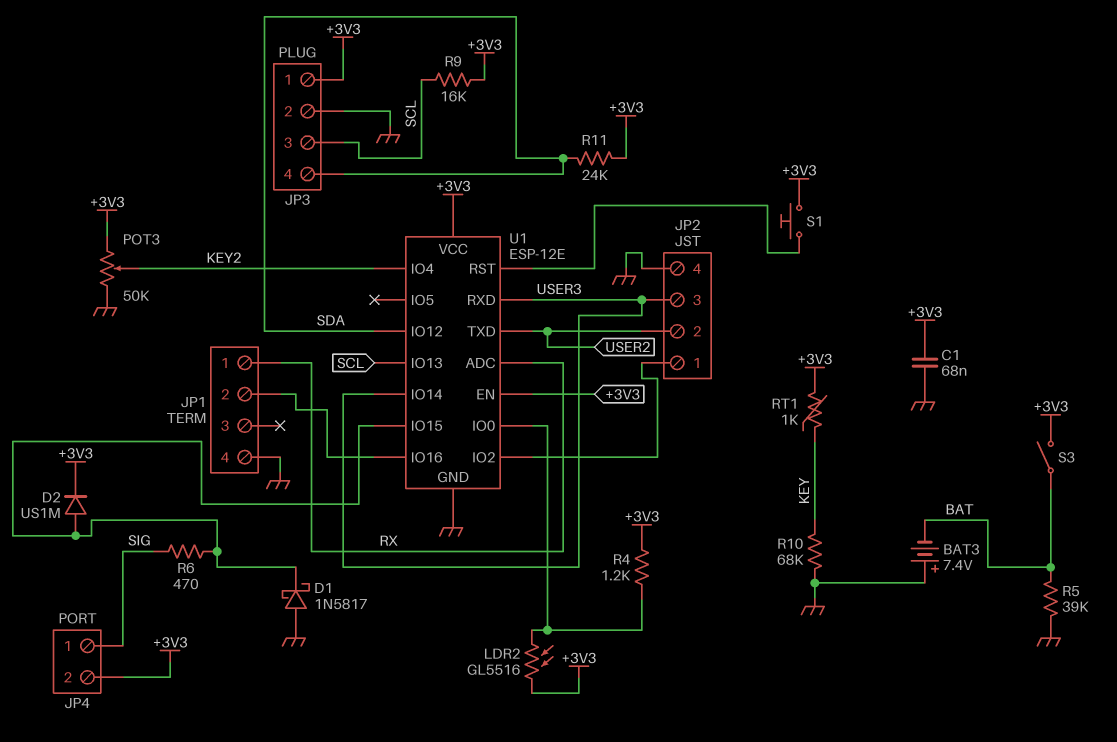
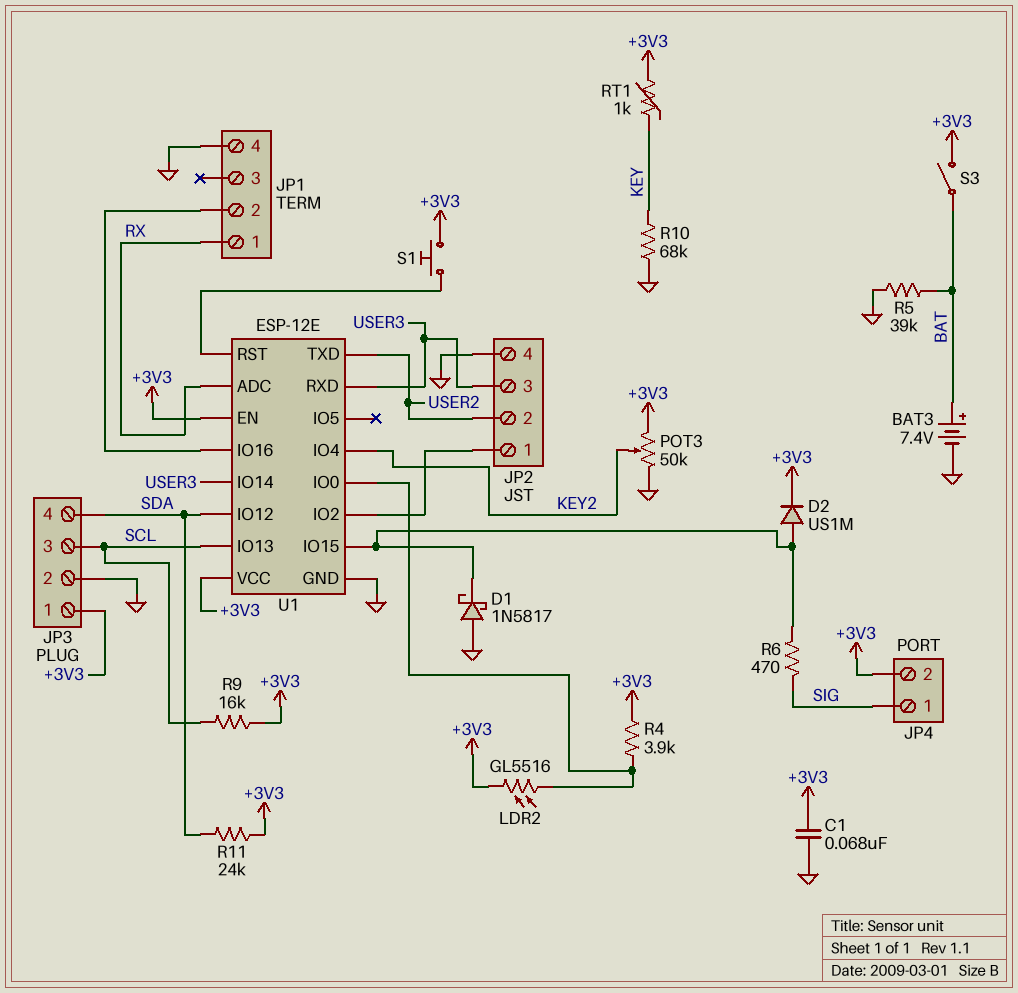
BAT3: 7.4V (plus GND, minus BAT) -> 7.4V (plus BAT, minus GND)
R4: 1.2k (+3V3, U1/IO0) -> 3.9k (+3V3, U1/IO0)

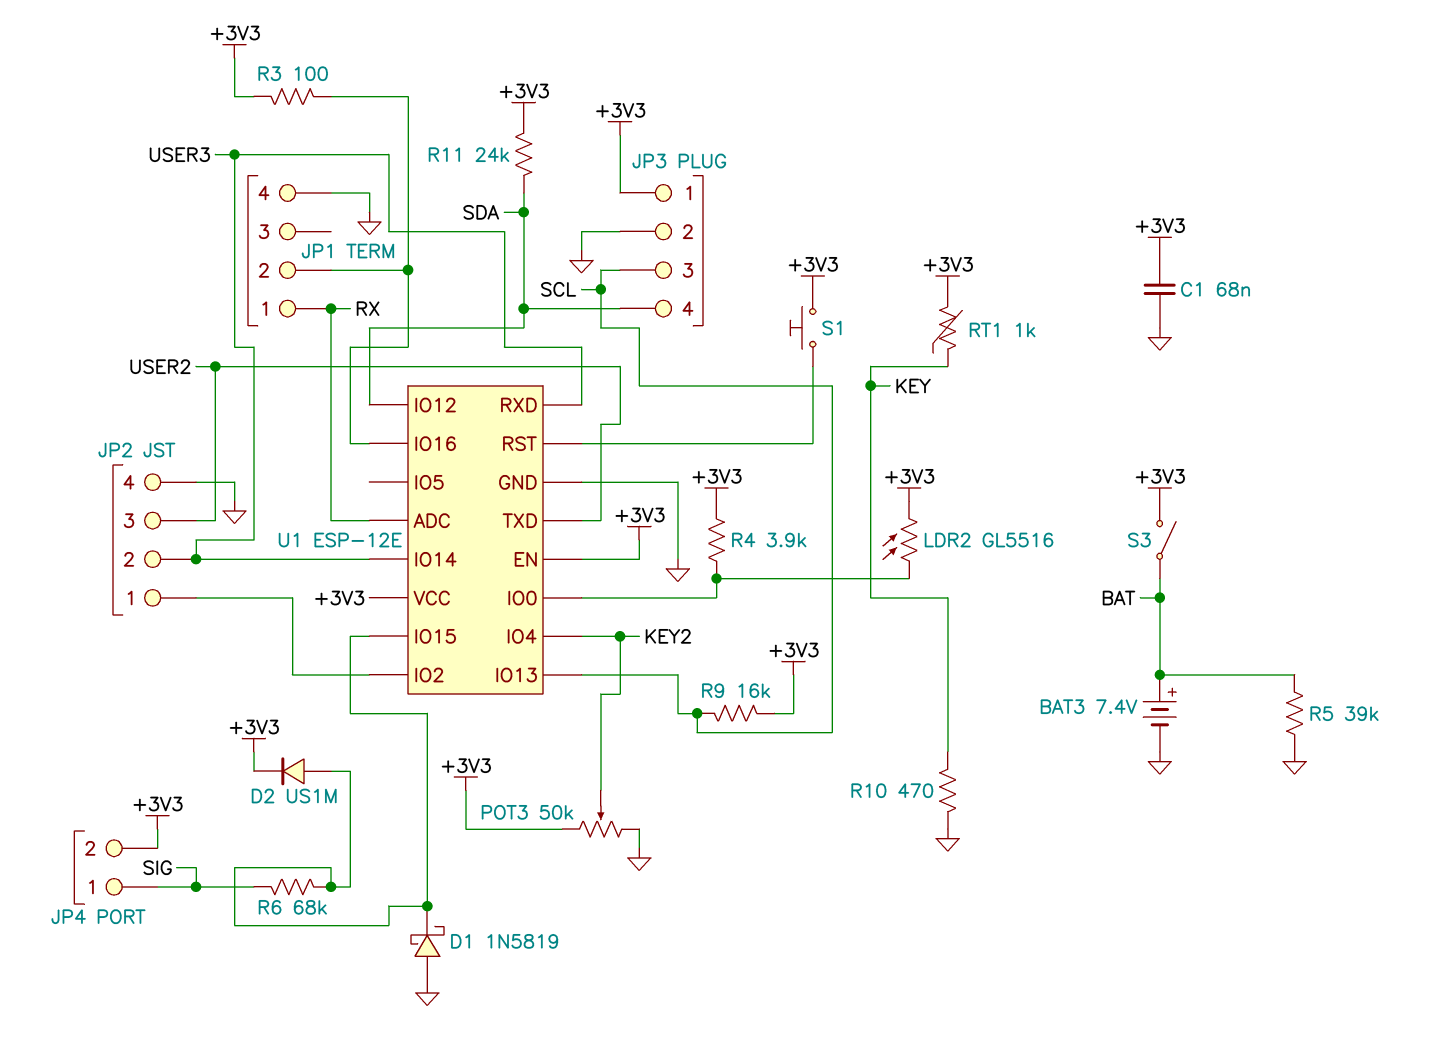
D1: schottky 1N5817 (A GND, K U1/IO15) -> schottky 1N5819 (A GND, K U1/IO15)
JP2 pin 2: USER2 -> USER3
JP2 pin 3: USER3 -> USER2
R3: none -> 100 (+3V3, JP1/2)
R6: 470 (SIG, U1/IO15) -> 68k (SIG, U1/IO15)
R10: 68k (GND, KEY) -> 470 (GND, KEY)

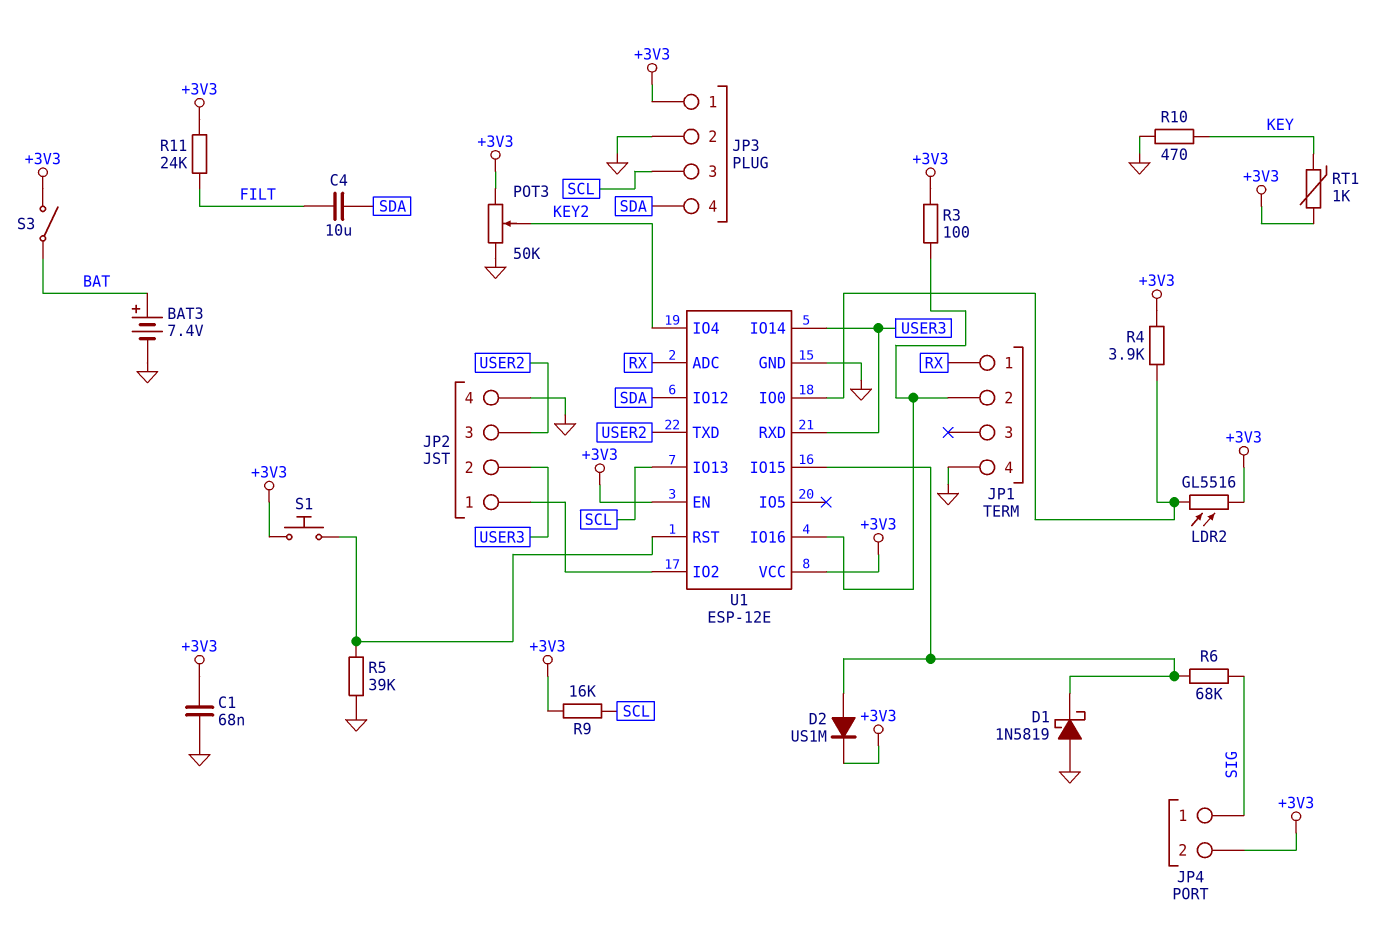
C4: none -> 10uF (FILT, SDA)
R5: 39k (BAT, GND) -> 39k (GND, U1/RST)
R11: 24k (+3V3, SDA) -> 24k (+3V3, FILT)

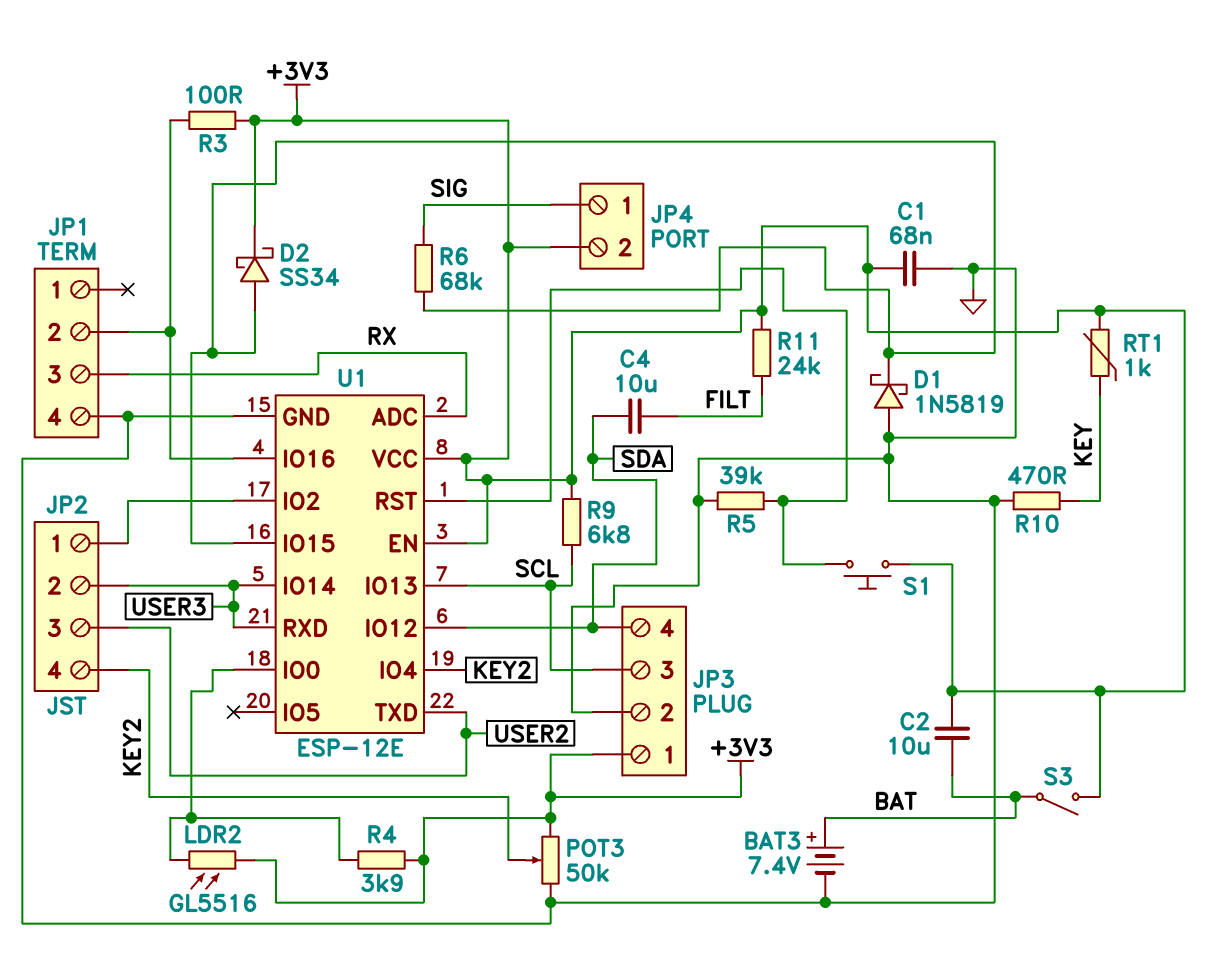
C2: none -> 10uF (+3V3, BAT)
D2: diode US1M (A U1/IO15, K +3V3) -> schottky SS34 (A U1/IO15, K +3V3)
JP1 pin 1: RX -> none
JP1 pin 3: none -> RX
JP2 pin 4: GND -> KEY2
R9: 16k (+3V3, SCL) -> 6.8k (+3V3, SCL)

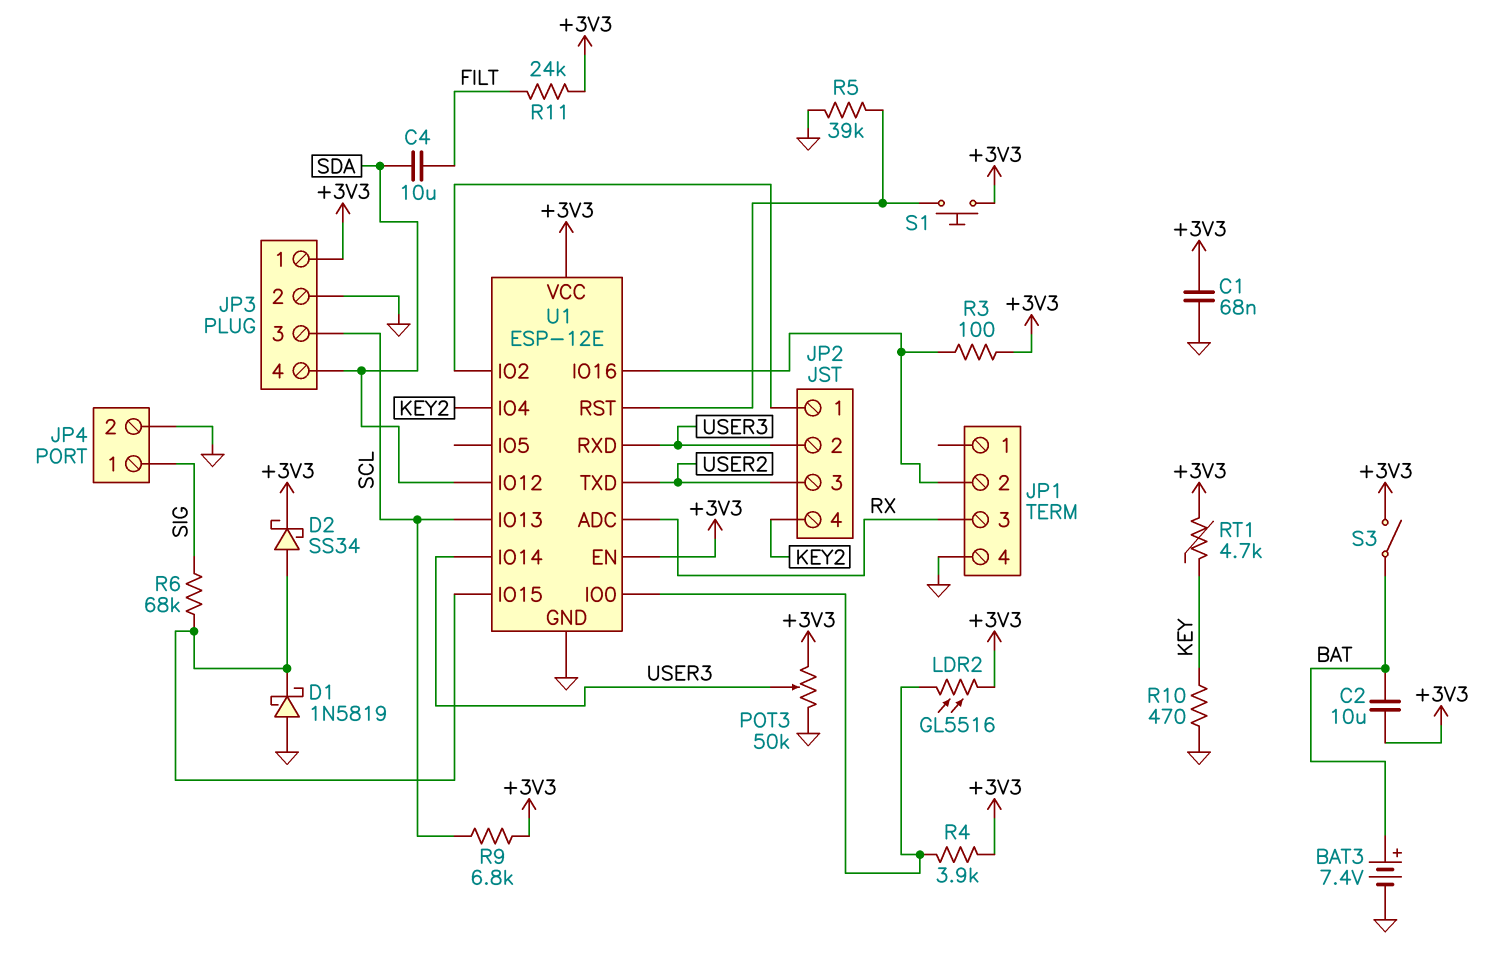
JP4 pin 2: +3V3 -> GND
POT3: 50k (+3V3, GND, wiper KEY2) -> 50k (+3V3, GND, wiper USER3)
RT1: 1k (+3V3, KEY) -> 4.7k (+3V3, KEY)

